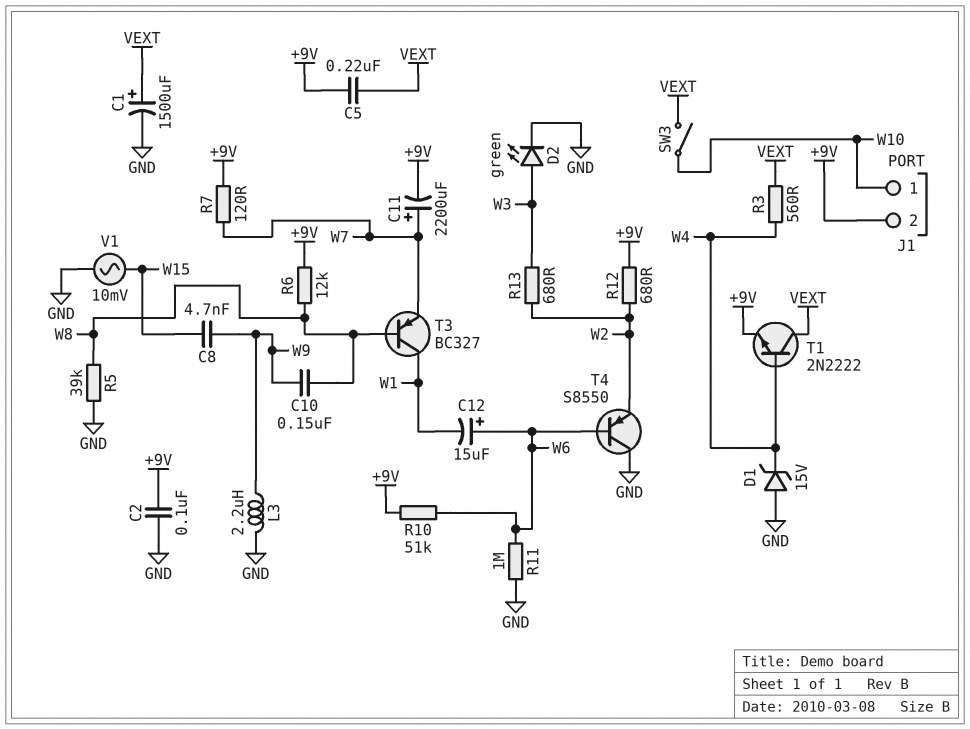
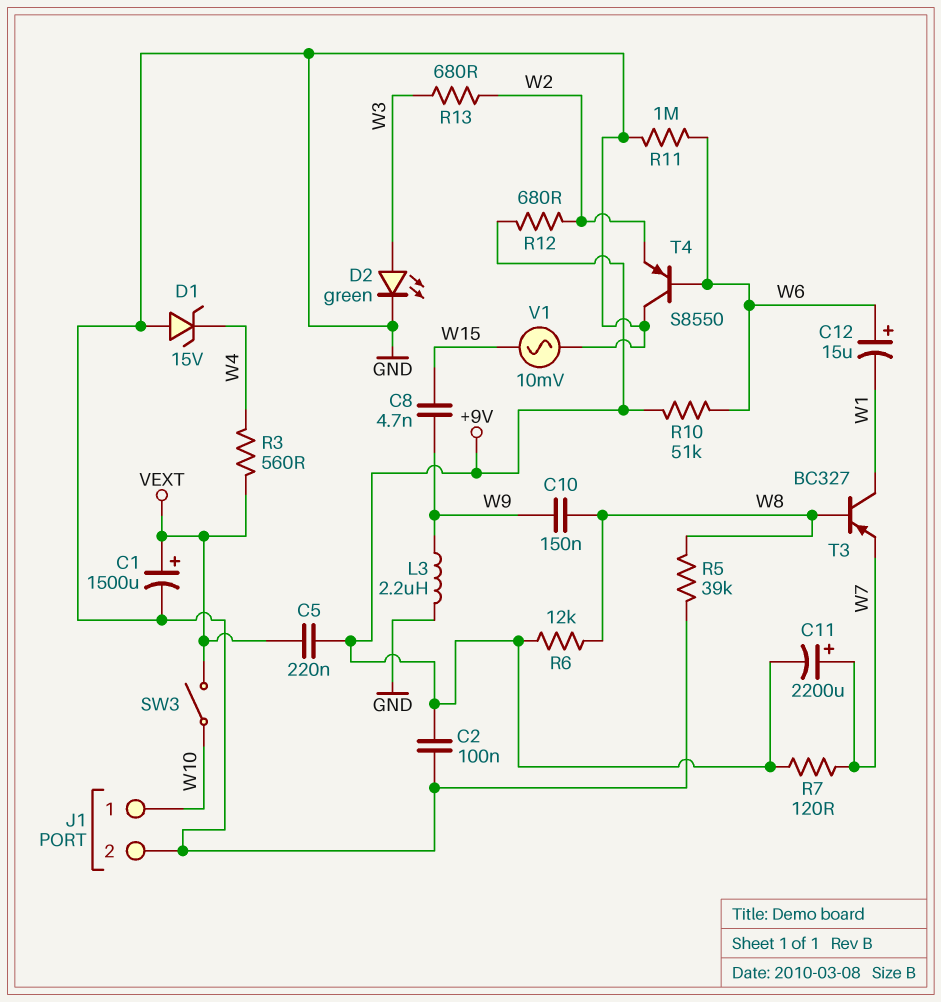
J1 pin 2: +9V -> GND
T1: NPN 2N2222 (B W4, C VEXT, E +9V) -> none

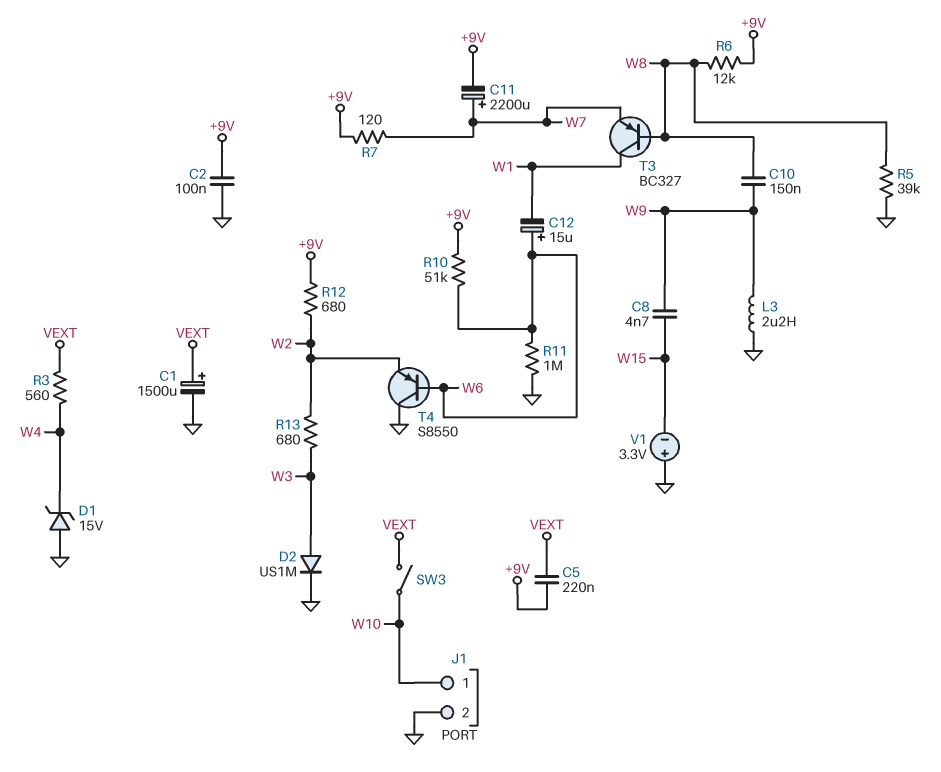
D2: LED green (A W3, K GND) -> diode US1M (A W3, K GND)
V1: AC 10mV (GND, W15) -> 3.3V (plus GND, minus W15)

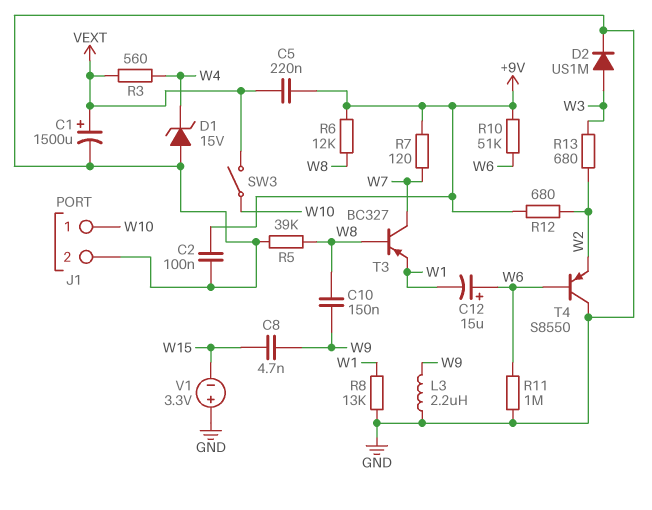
C11: 2200uF (plus W7, minus +9V) -> none
R8: none -> 13k (GND, W1)
T3: PNP BC327 (B W8, C W1, E W7) -> PNP BC327 (B W8, C W7, E W1)

